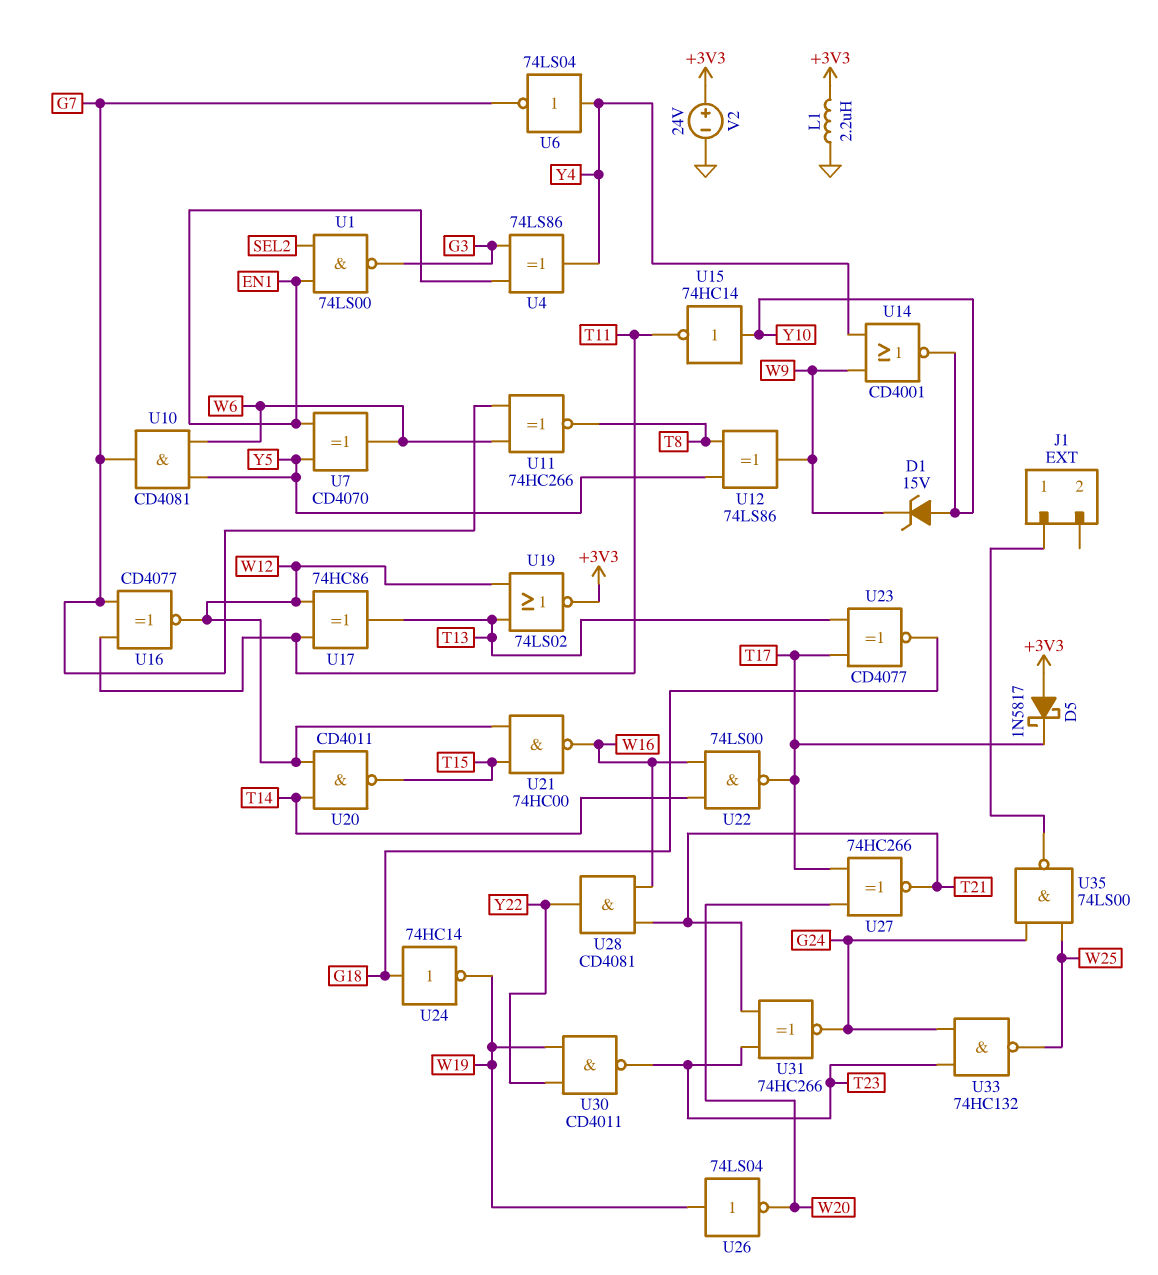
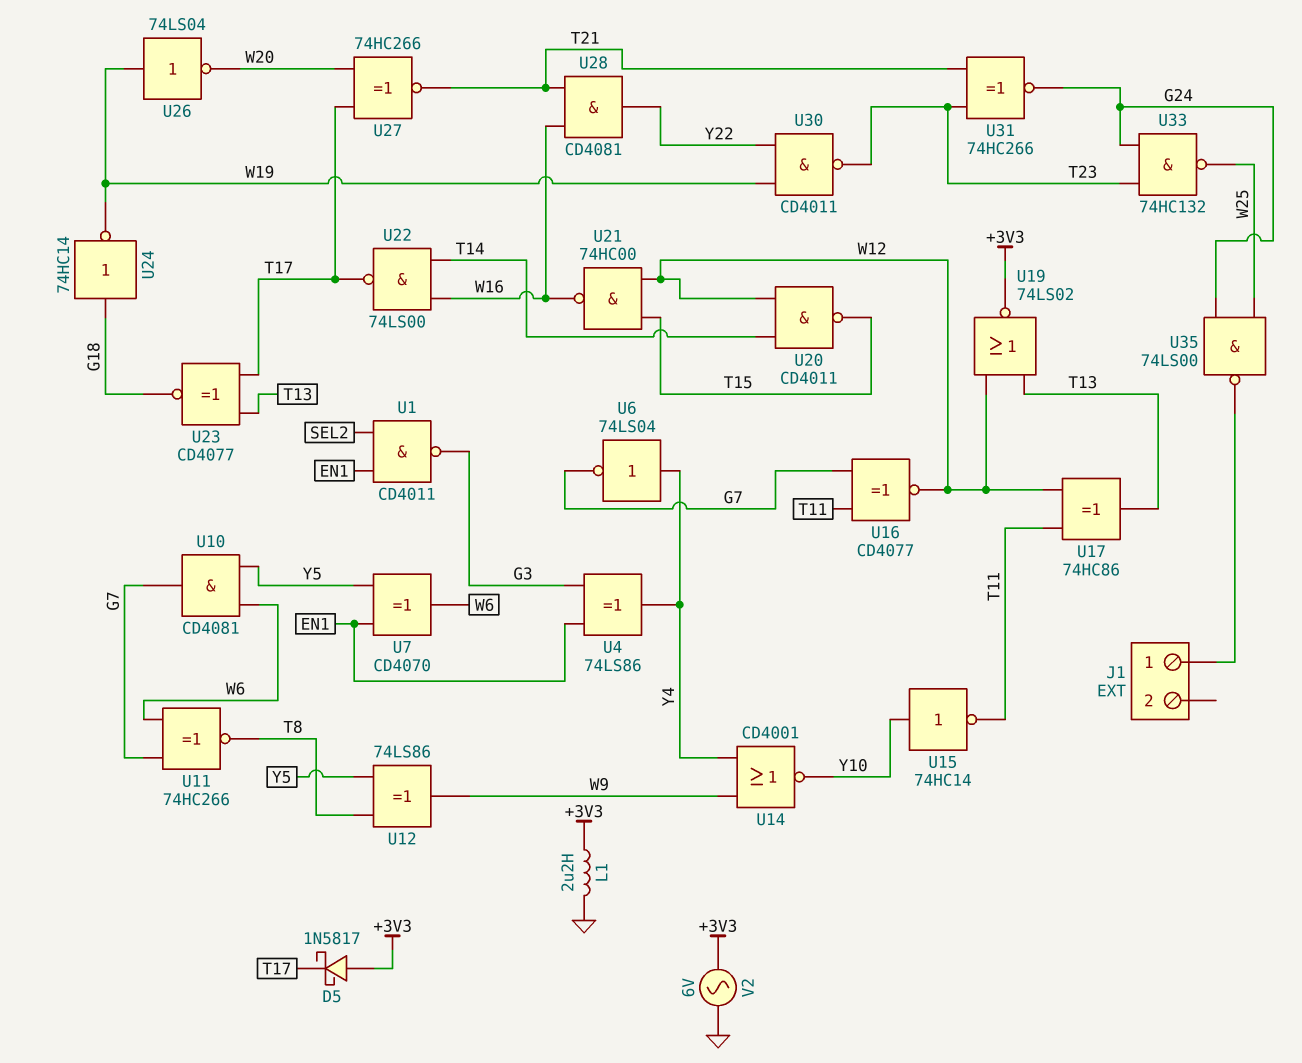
D1: zener 15V (A Y10, K W9) -> none
U1: NAND 74LS00 (in EN1, in SEL2, out G3) -> NAND CD4011 (in EN1, in SEL2, out G3)
V2: 24V (plus +3V3, minus GND) -> AC 6V (+3V3, GND)

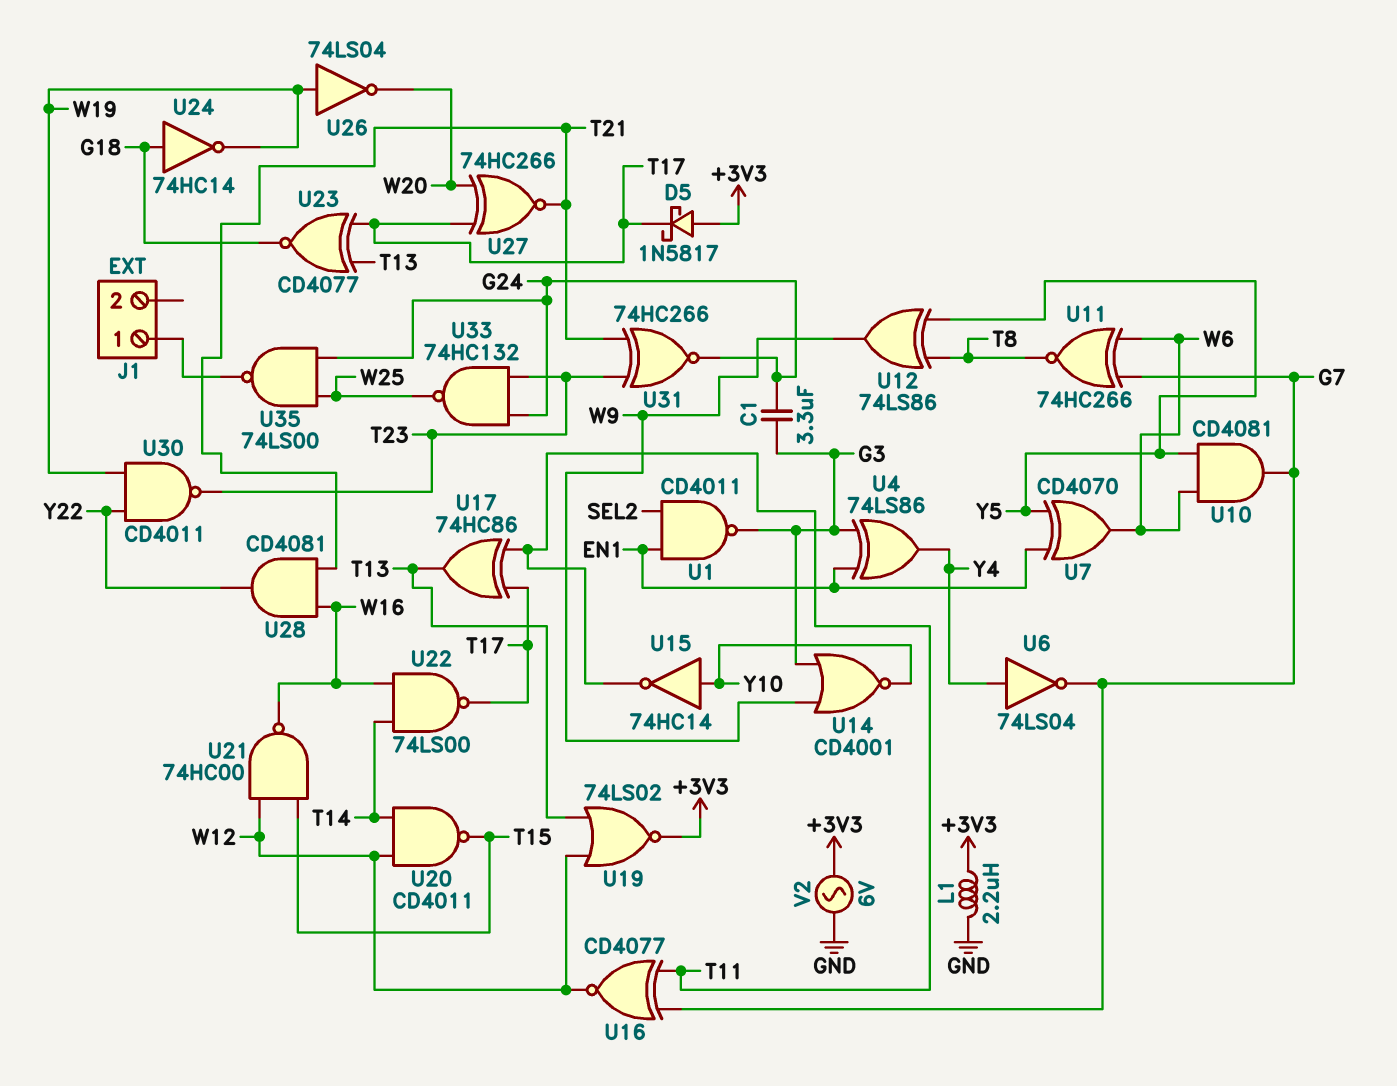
C1: none -> 3.3uF (G3, G24)
U14: NOR CD4001 (in W9, in Y4, out Y10) -> NOR CD4001 (in G3, in W9, out Y10)
U17: XOR 74HC86 (in T11, in W12, out T13) -> XOR 74HC86 (in T11, in T17, out T13)

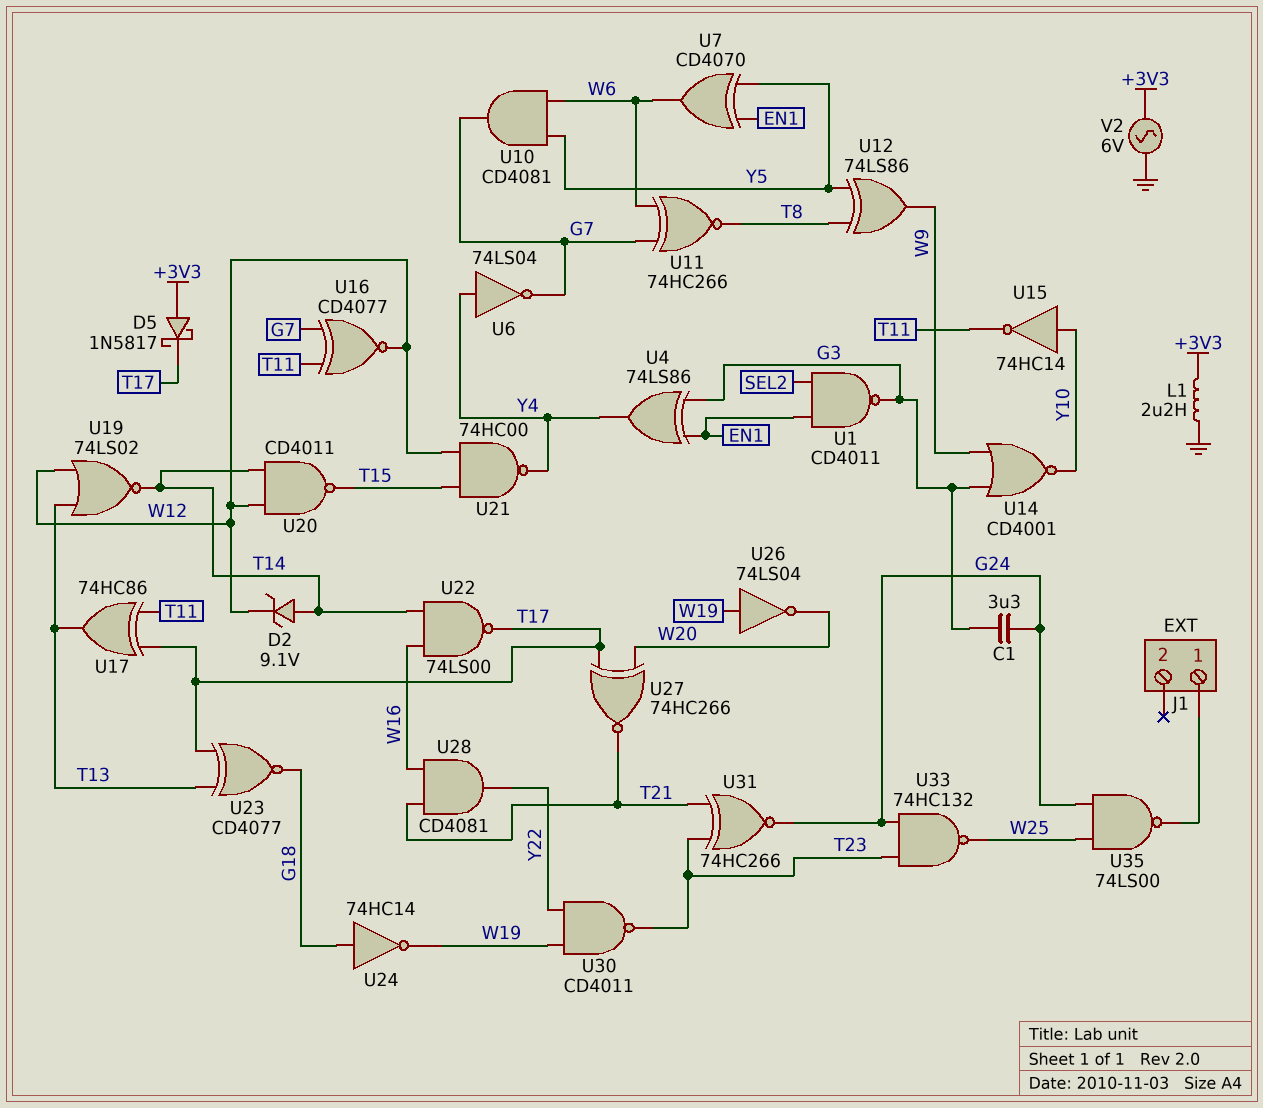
D2: none -> zener 9.1V (A T14, K W12)
U19: NOR 74LS02 (in T13, in W12, out +3V3) -> NOR 74LS02 (in T13, in W12, out T14)
U21: NAND 74HC00 (in T15, in W12, out W16) -> NAND 74HC00 (in T15, in W12, out Y4)

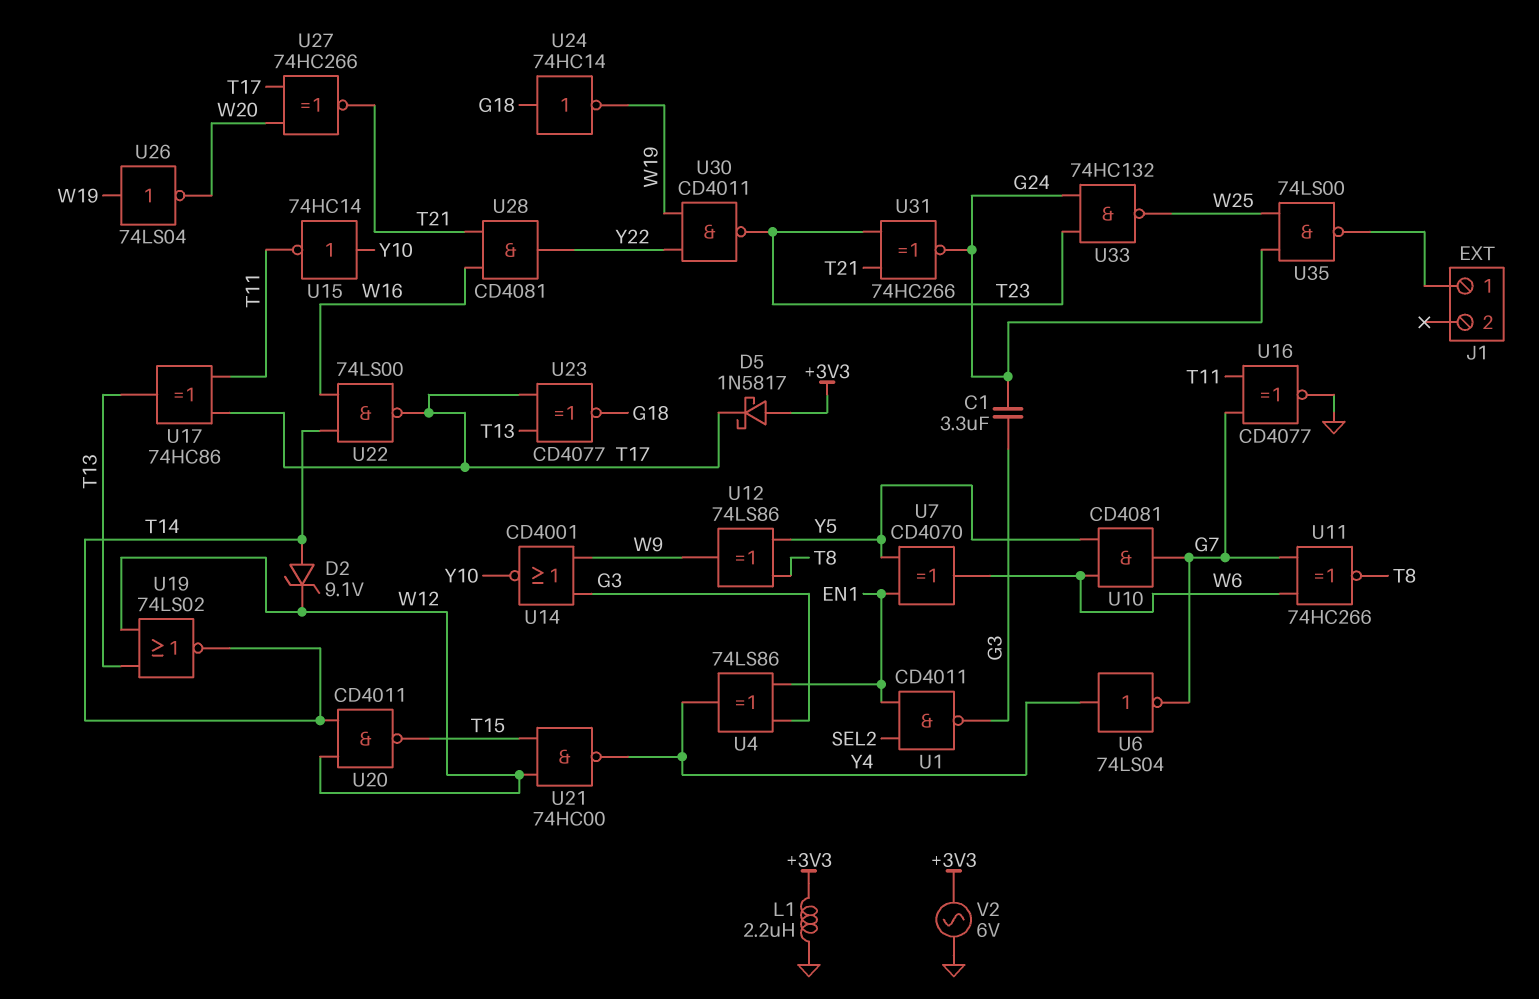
U16: XNOR CD4077 (in G7, in T11, out W12) -> XNOR CD4077 (in G7, in T11, out GND)

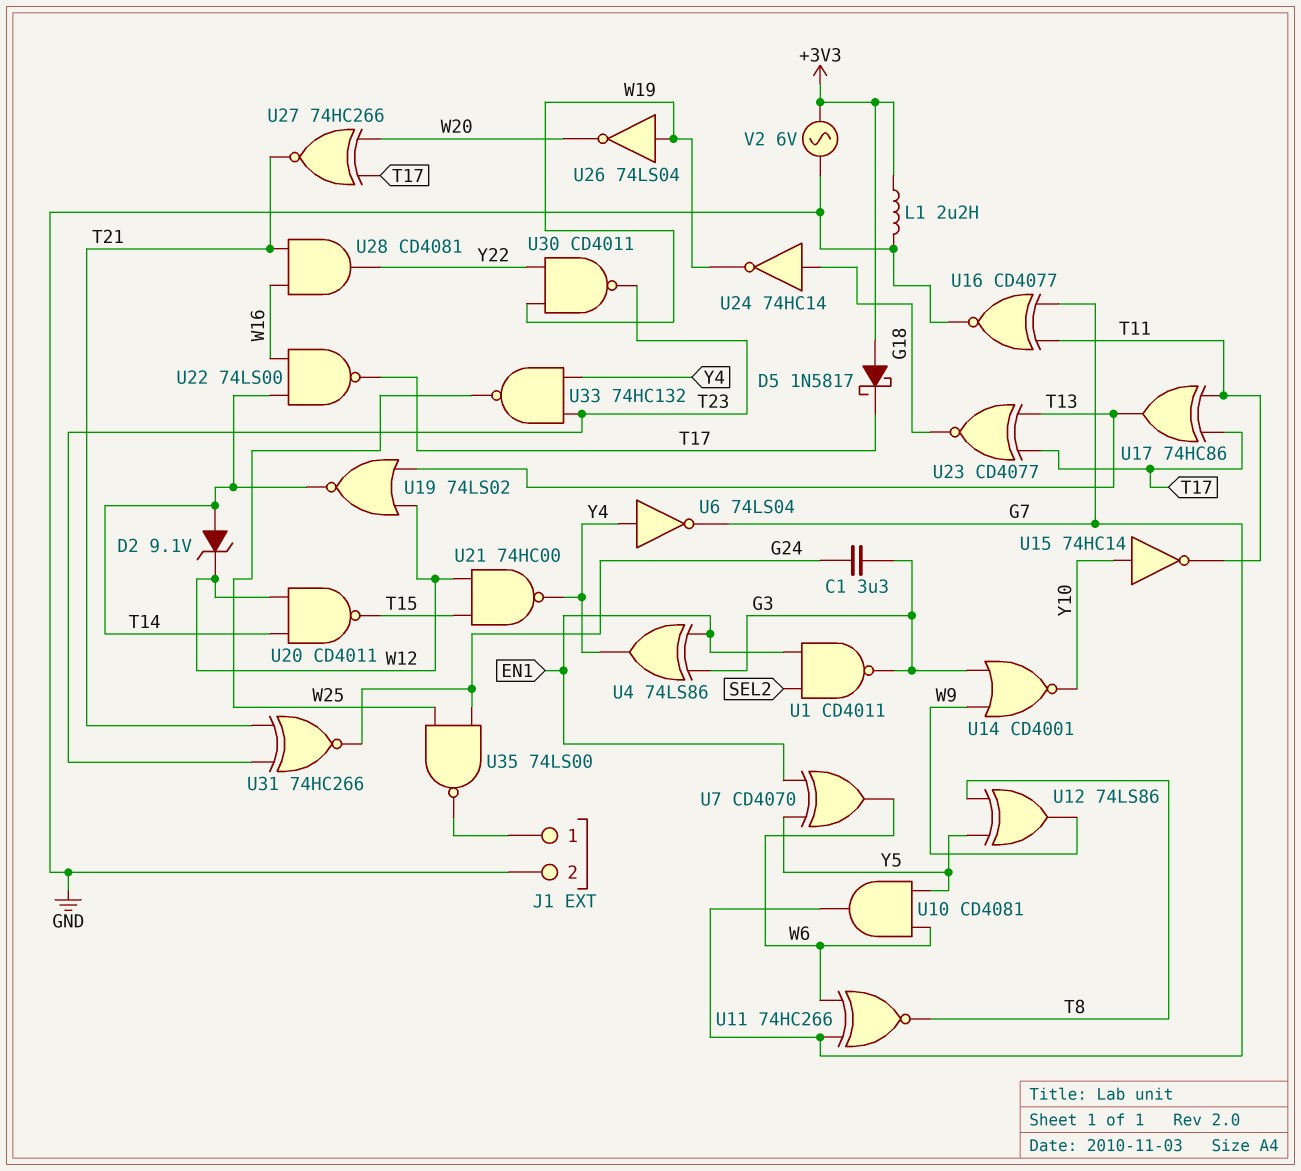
J1 pin 2: none -> GND
U33: NAND 74HC132 (in G24, in T23, out W25) -> NAND 74HC132 (in T23, in Y4, out W25)

